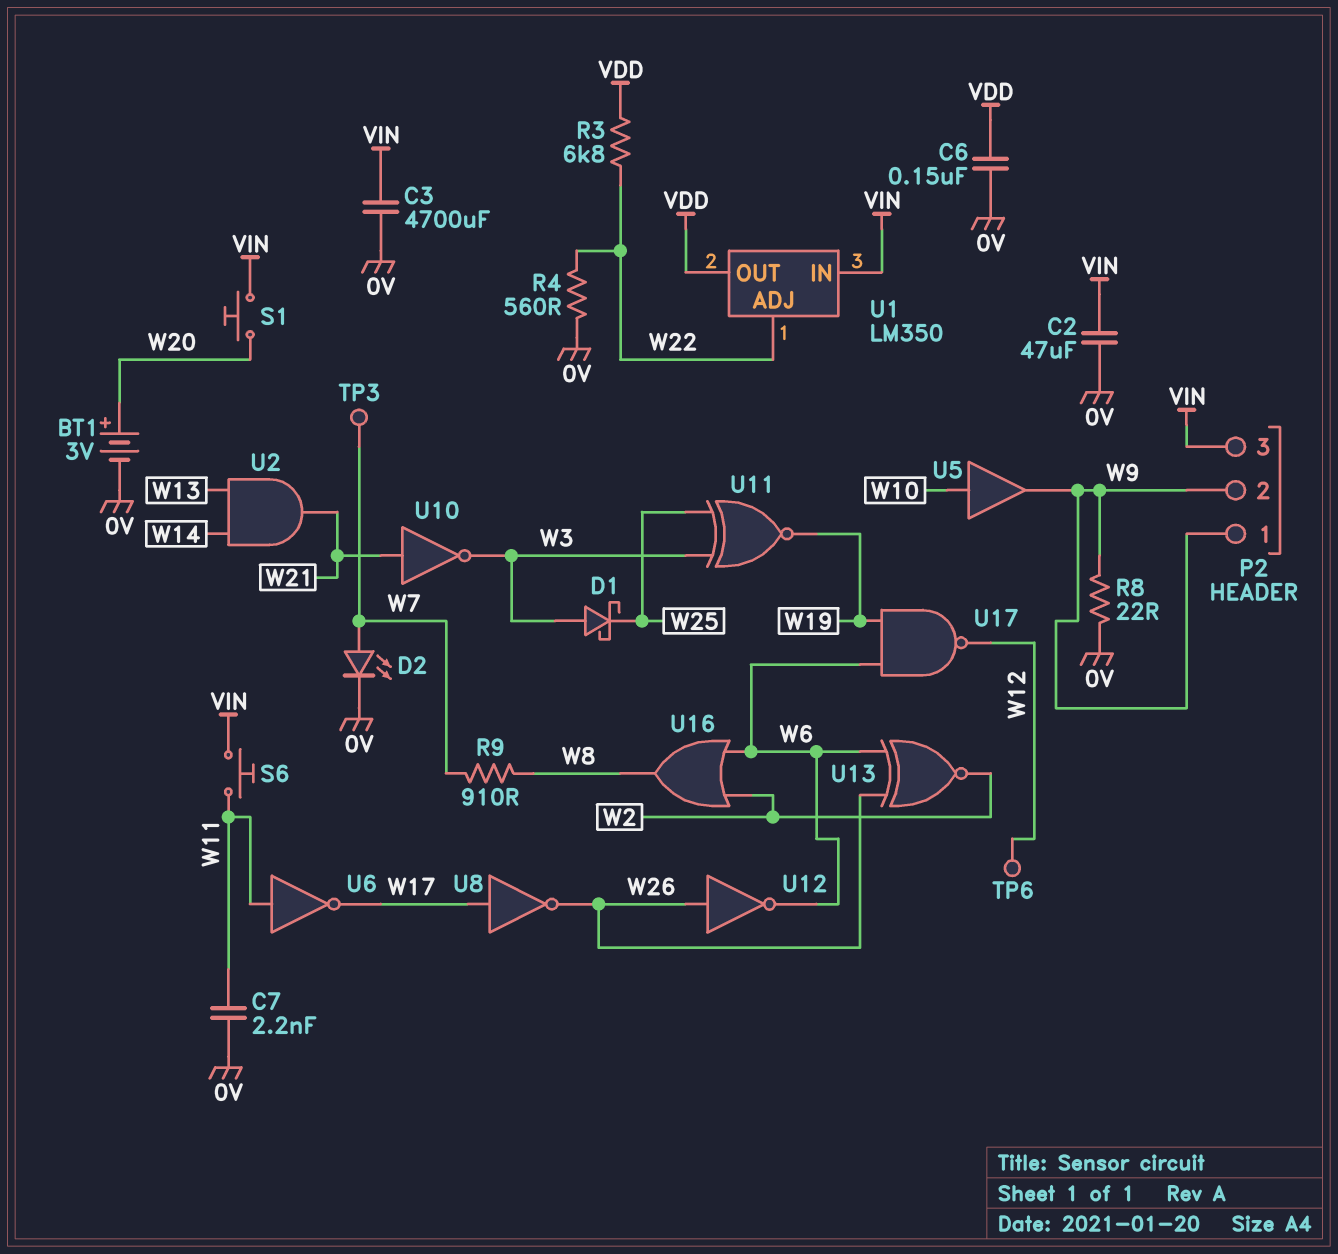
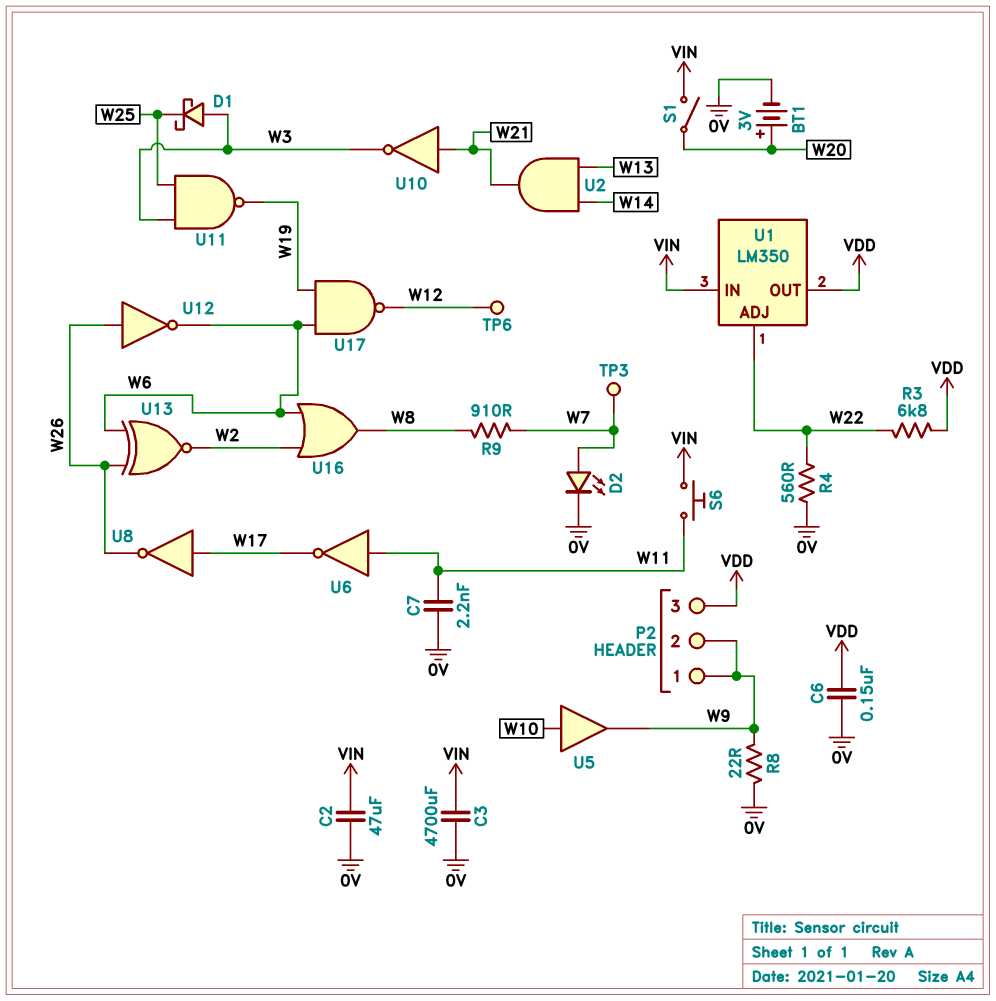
P2 pin 3: VIN -> VDD
S1: button (VIN, W20) -> switch (VIN, W20)
U11: XNOR (in W3, in W25, out W19) -> NAND (in W3, in W25, out W19)

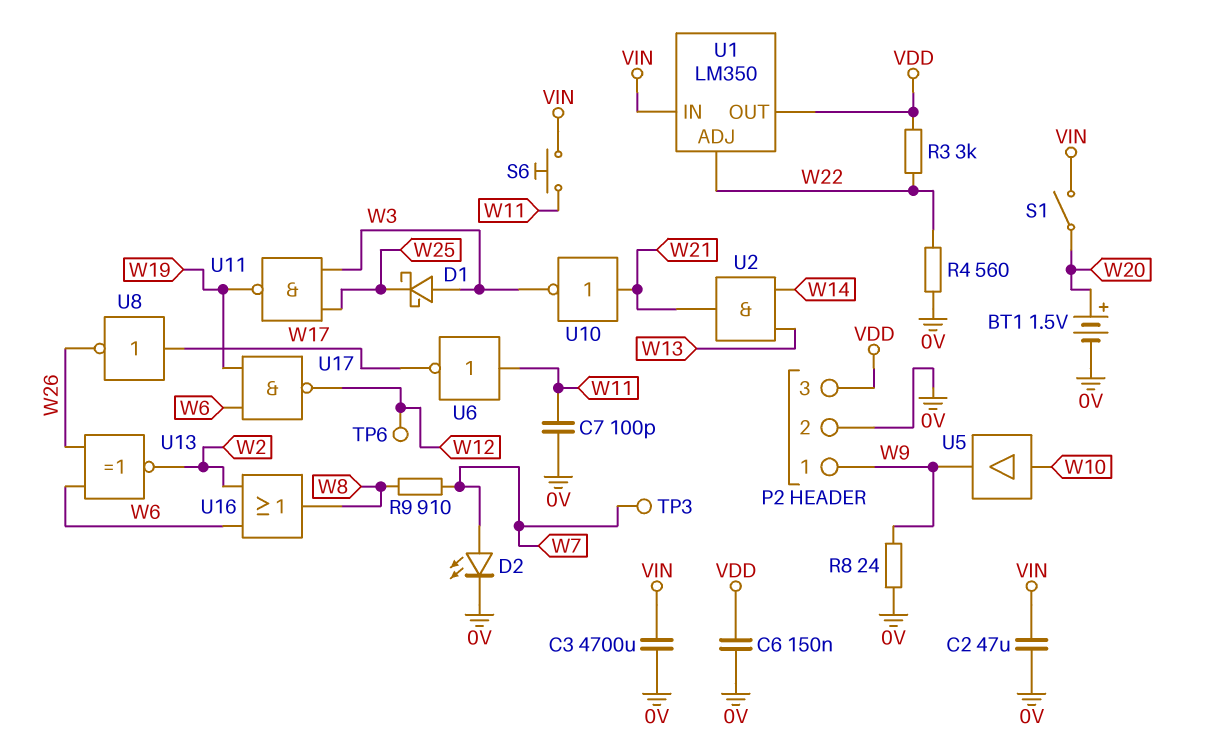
BT1: 3V (plus W20, minus 0V) -> 1.5V (plus W20, minus 0V)
C7: 2.2nF (0V, W11) -> 100pF (0V, W11)
P2 pin 2: W9 -> 0V
R3: 6.8k (VDD, W22) -> 3k (VDD, W22)
R8: 22 (0V, W9) -> 24 (0V, W9)
U12: NOT (in W26, out W6) -> none

